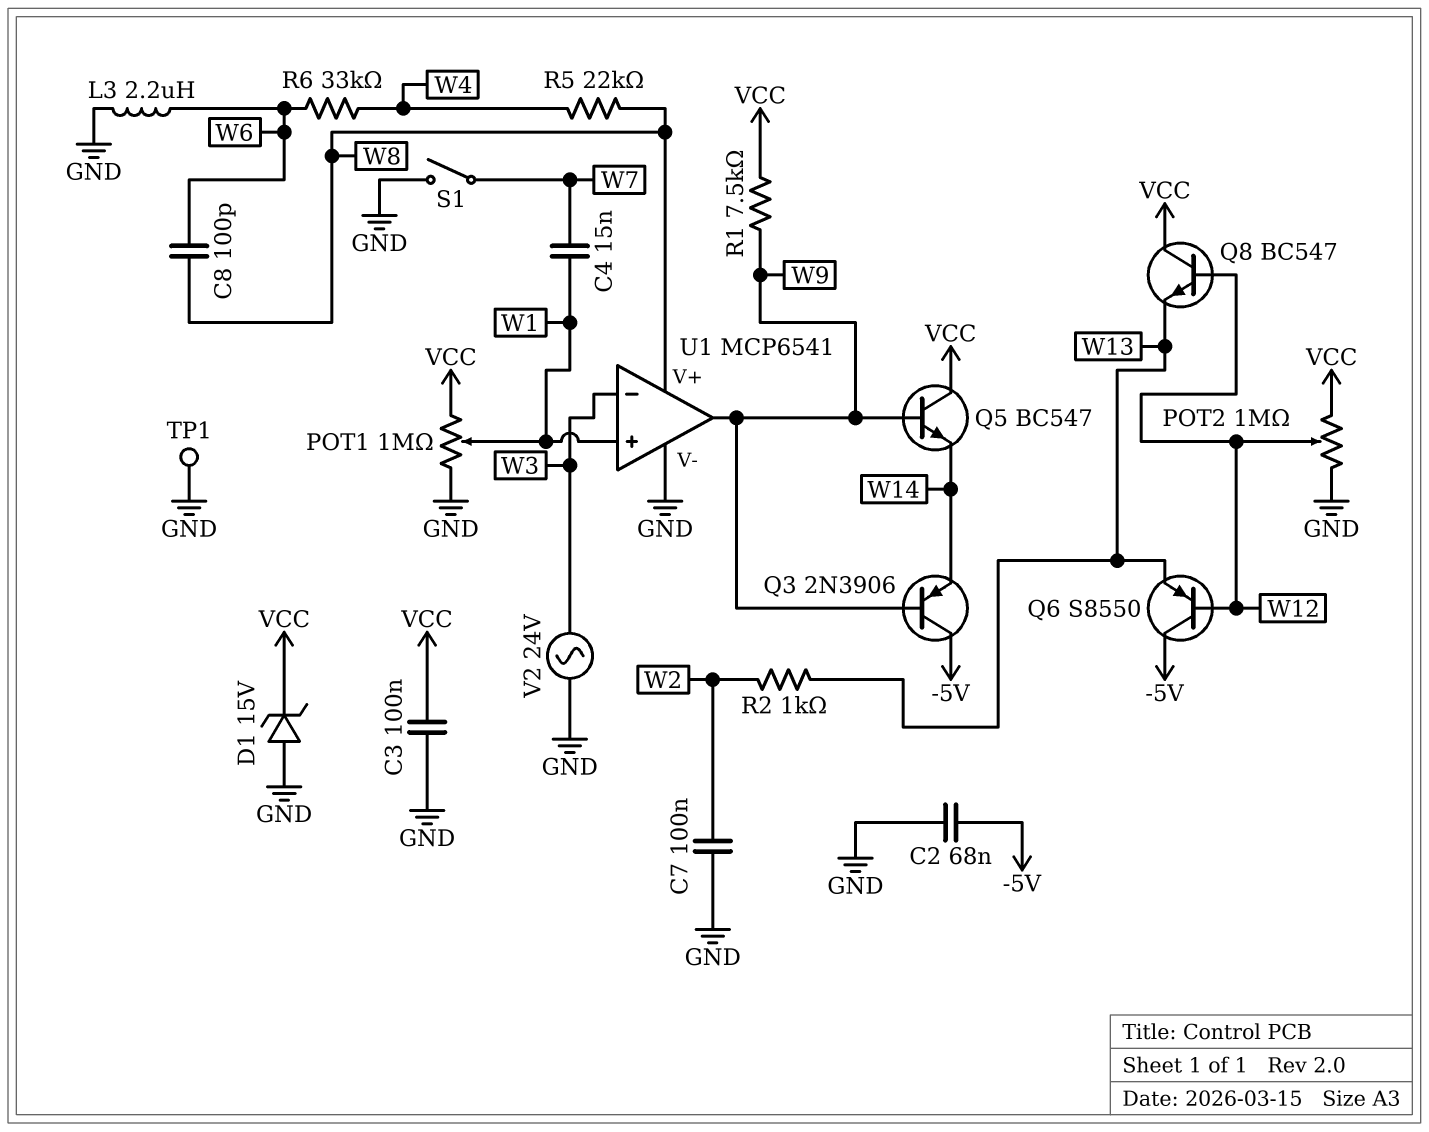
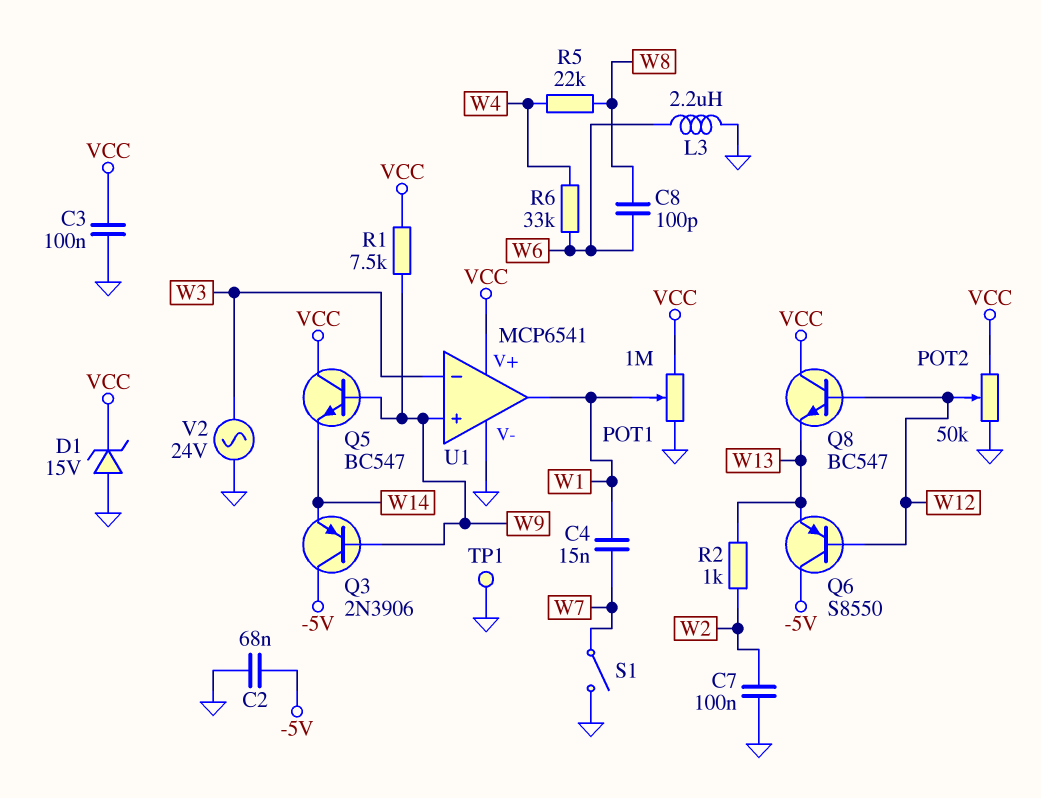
POT2: 1M (GND, VCC, wiper W12) -> 50k (GND, VCC, wiper W12)
U1 pin V+: W8 -> VCC
U1 pin in+: W1 -> W9
U1 pin out: W9 -> W1

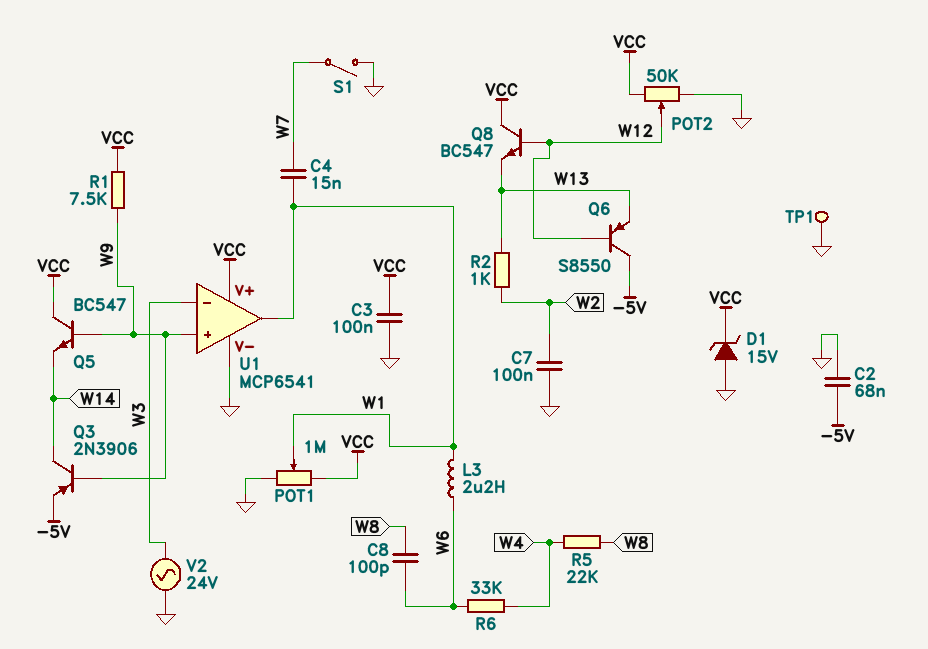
L3: 2.2uH (GND, W6) -> 2.2uH (W1, W6)
Q3: PNP 2N3906 (B W9, C -5V, E W14) -> PNP 2N3906 (B W9, C W14, E -5V)

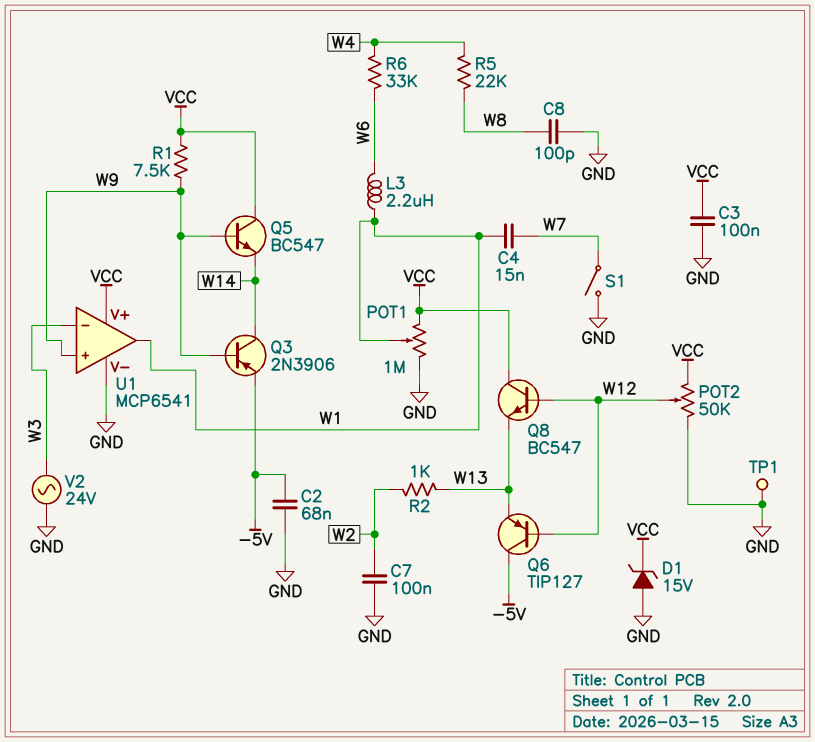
C8: 100pF (W6, W8) -> 100pF (GND, W8)
Q6: PNP S8550 (B W12, C -5V, E W13) -> PNP TIP127 (B W12, C -5V, E W13)

